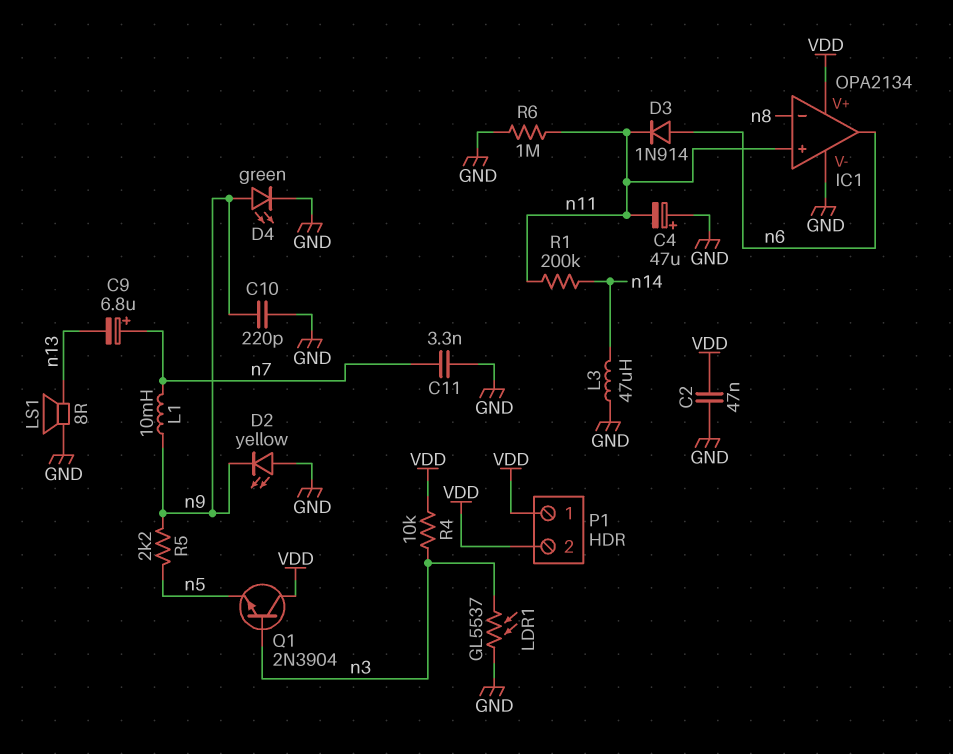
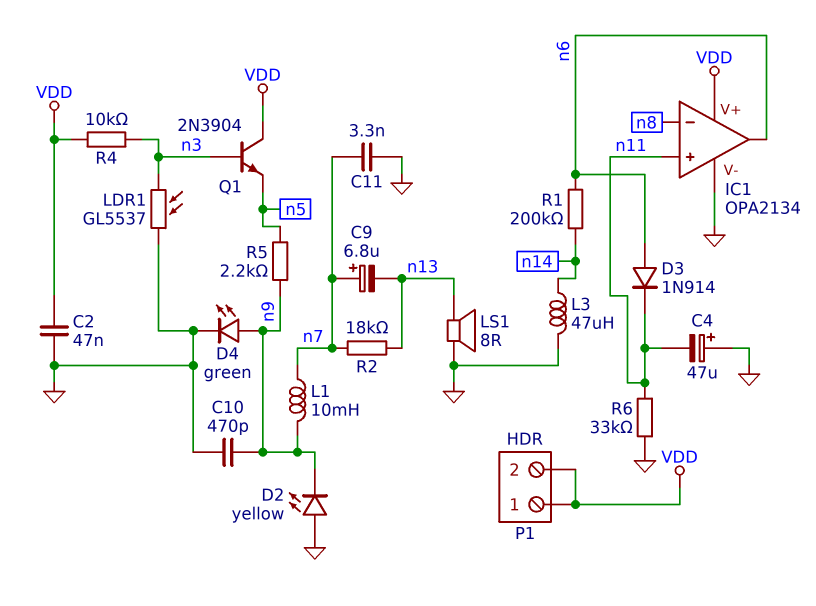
C10: 220pF (GND, n9) -> 470pF (GND, n9)
R1: 200k (n11, n14) -> 200k (n6, n14)
R2: none -> 18k (n7, n13)
R6: 1M (GND, n11) -> 33k (GND, n11)

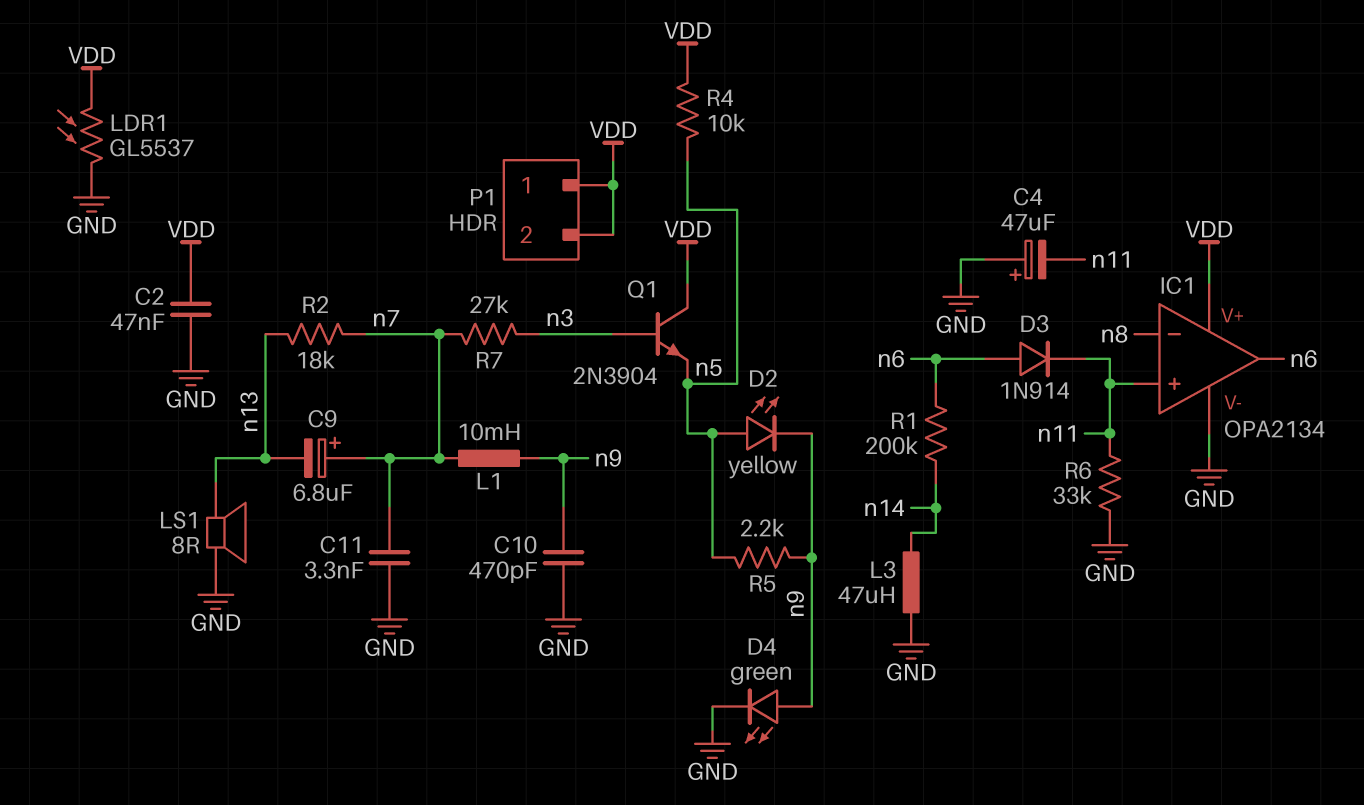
D2: LED yellow (A GND, K n9) -> LED yellow (A n5, K n9)
LDR1: GL5537 (GND, n3) -> GL5537 (GND, VDD)
R4: 10k (VDD, n3) -> 10k (VDD, n5)
R7: none -> 27k (n3, n7)

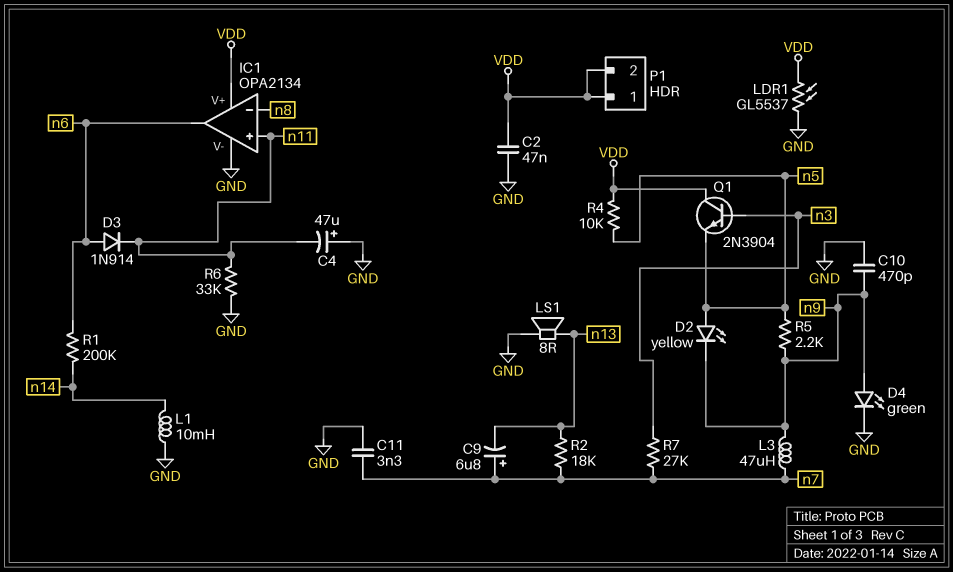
L1: 10mH (n7, n9) -> 10mH (GND, n14)
L3: 47uH (GND, n14) -> 47uH (n7, n9)

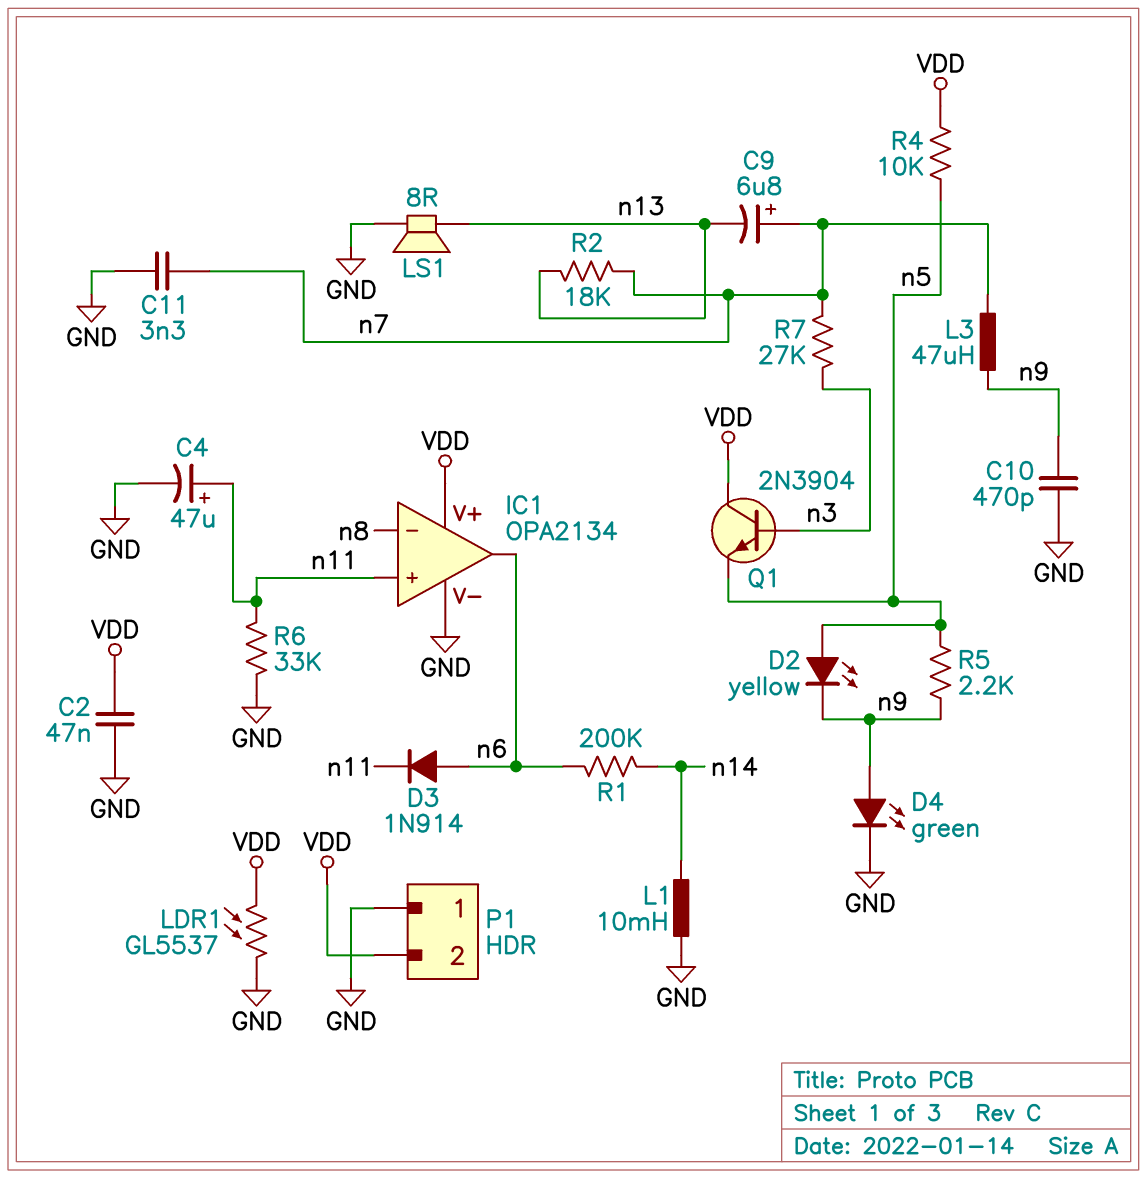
C4: 47uF (plus GND, minus n11) -> 47uF (plus n11, minus GND)
P1 pin 1: VDD -> GND

